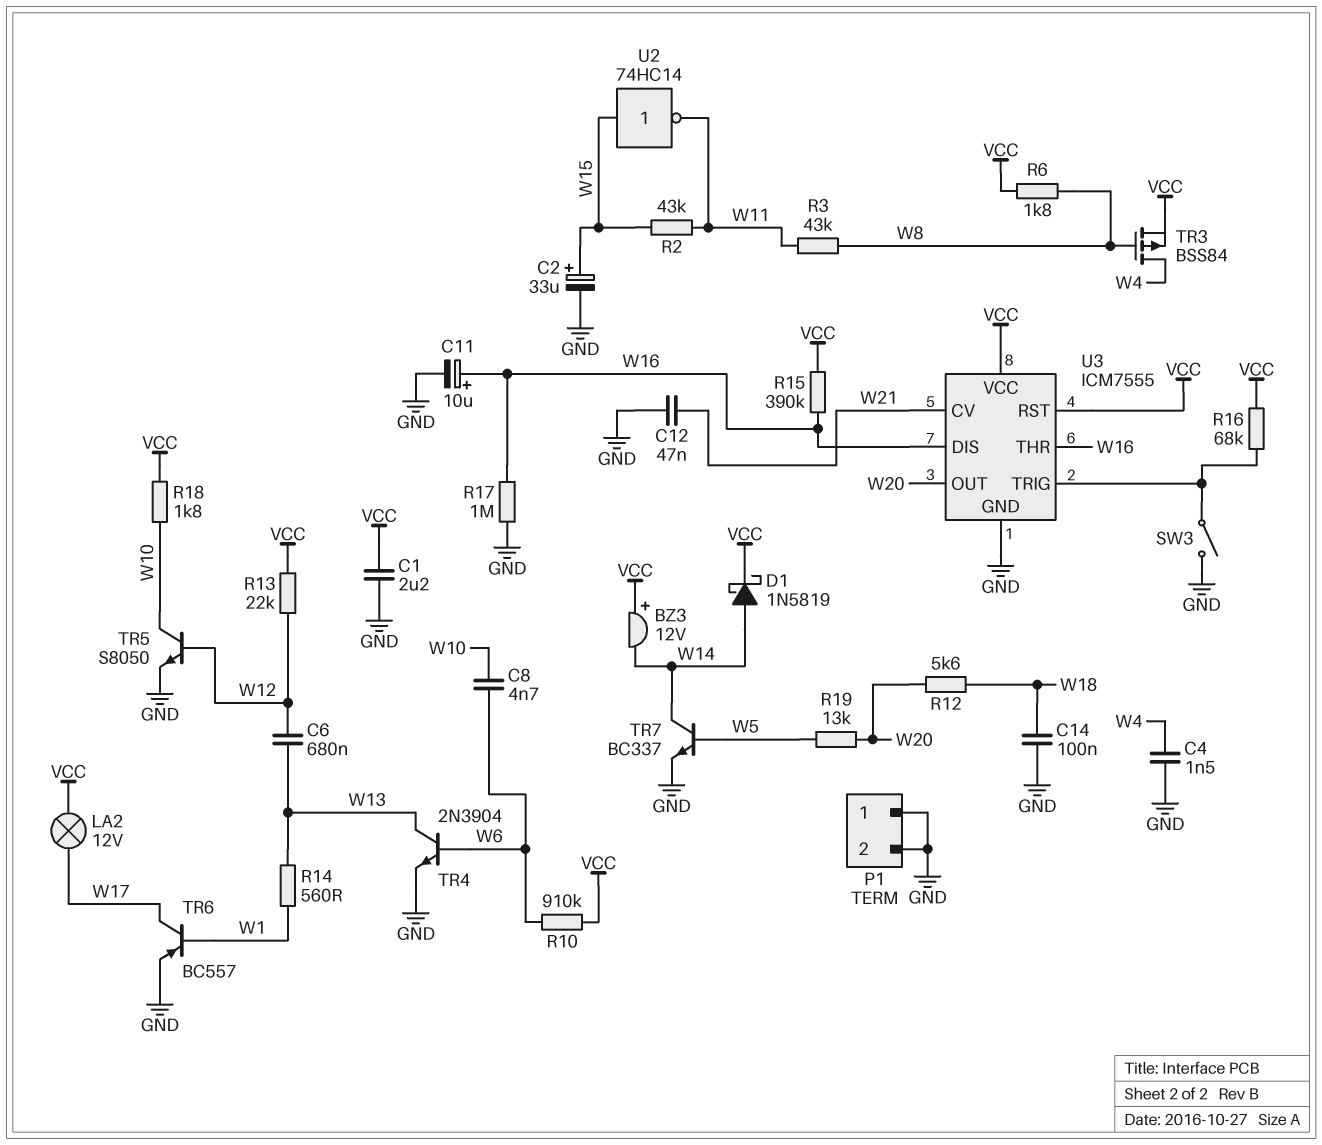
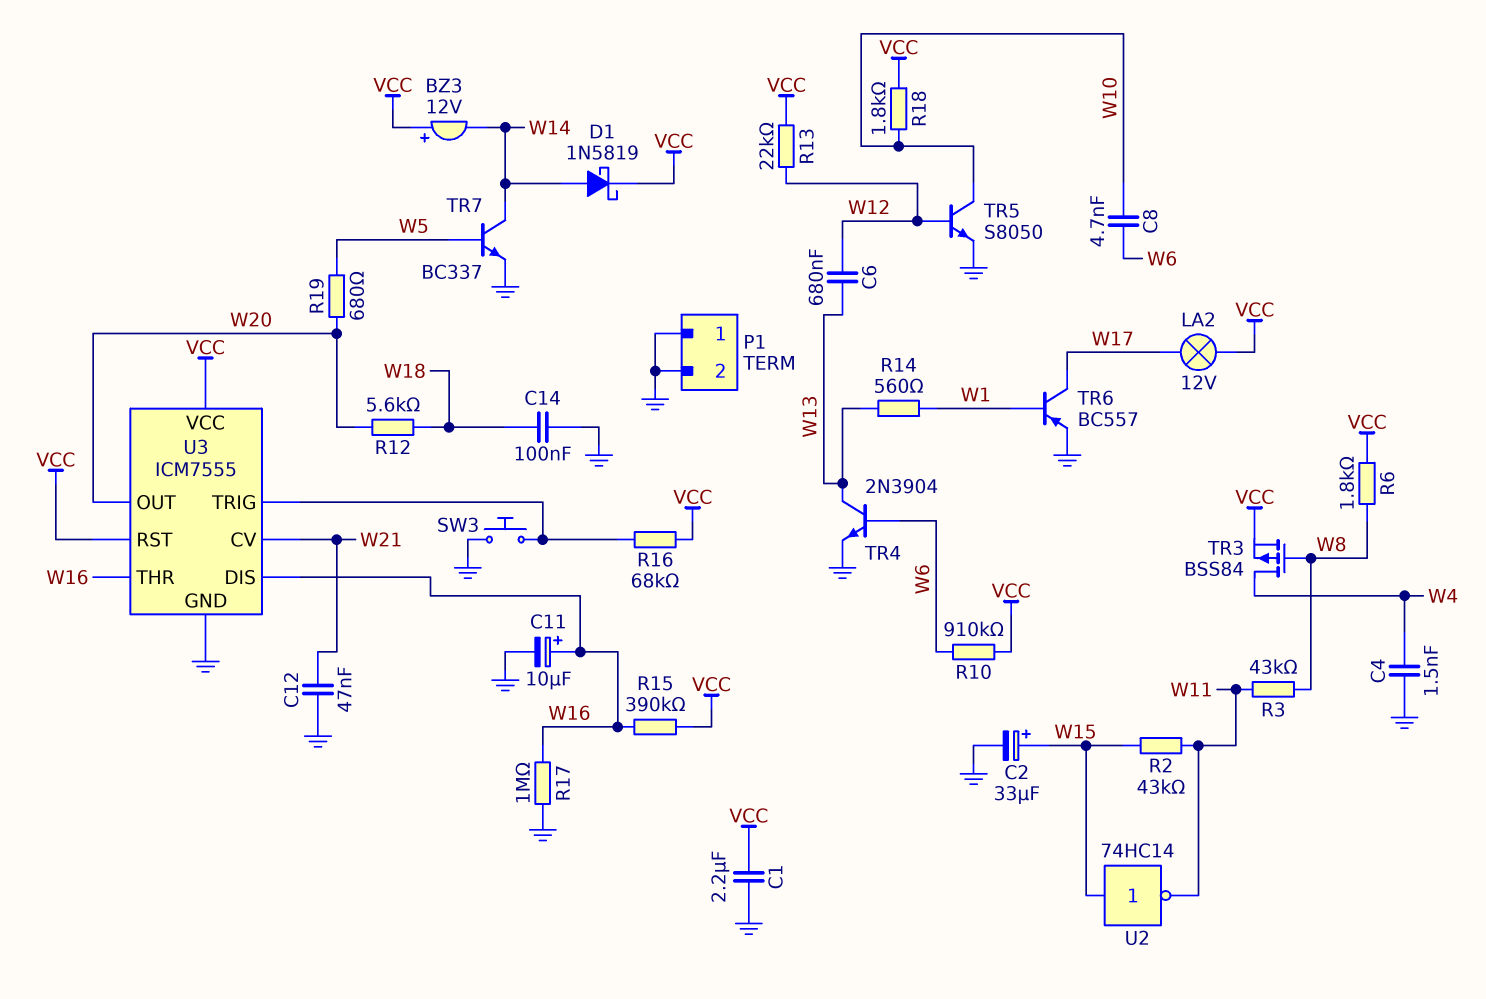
R19: 13k (W5, W20) -> 680 (W5, W20)
SW3: switch (GND, U3/TRIG) -> button (GND, U3/TRIG)

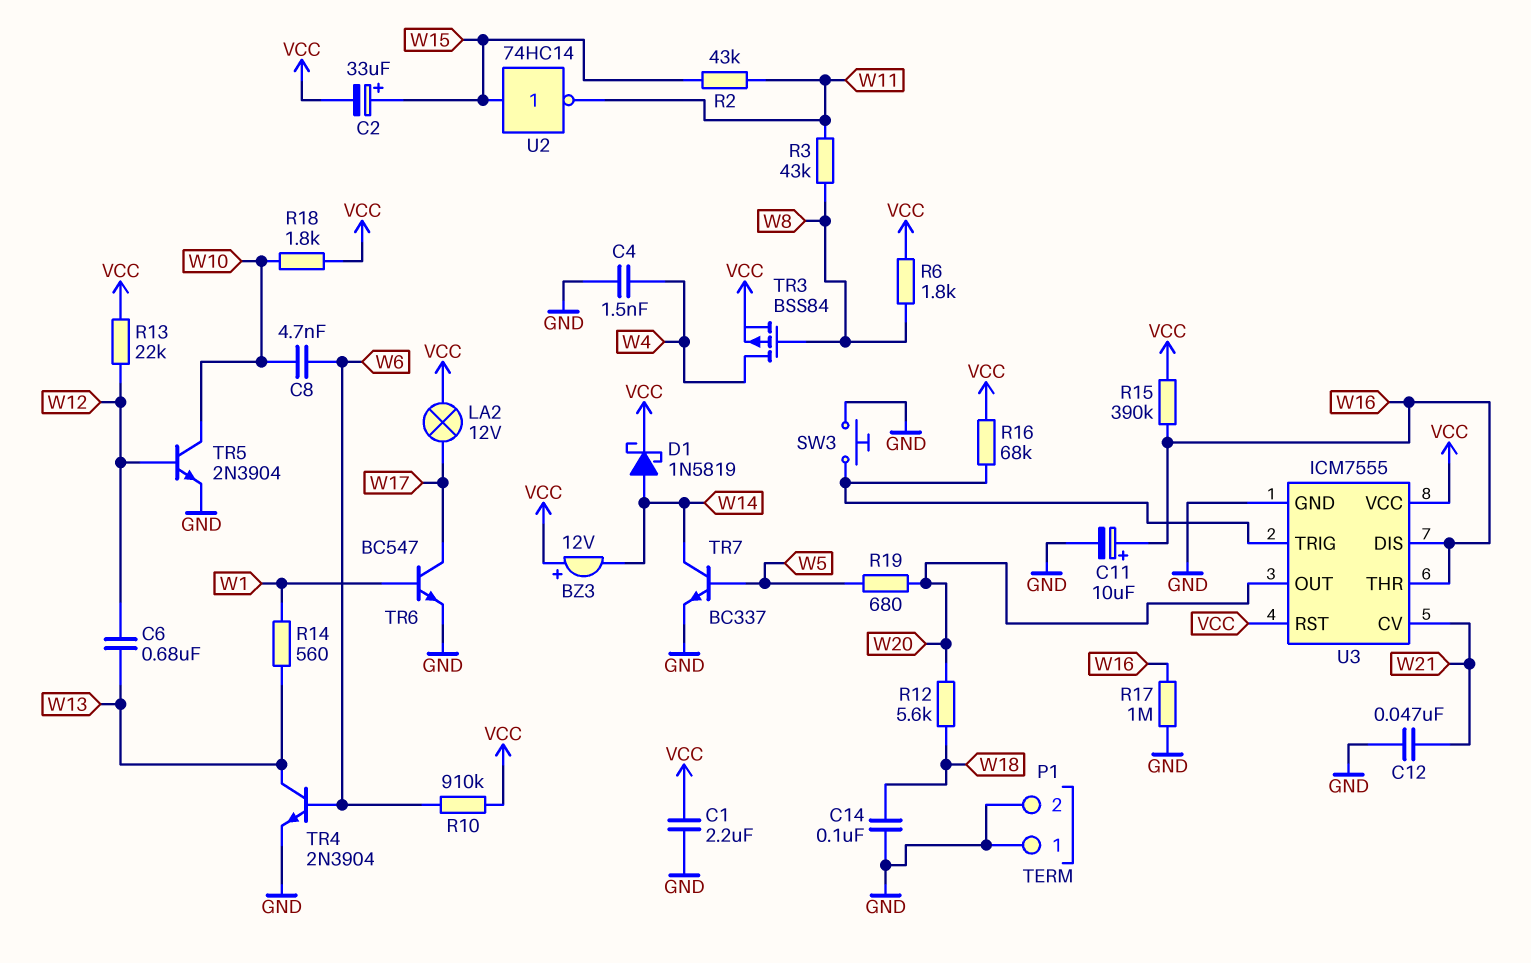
C2: 33uF (plus W15, minus GND) -> 33uF (plus W15, minus VCC)
TR5: NPN S8050 (B W12, C W10, E GND) -> NPN 2N3904 (B W12, C W10, E GND)
TR6: PNP BC557 (B W1, C W17, E GND) -> NPN BC547 (B W1, C W17, E GND)

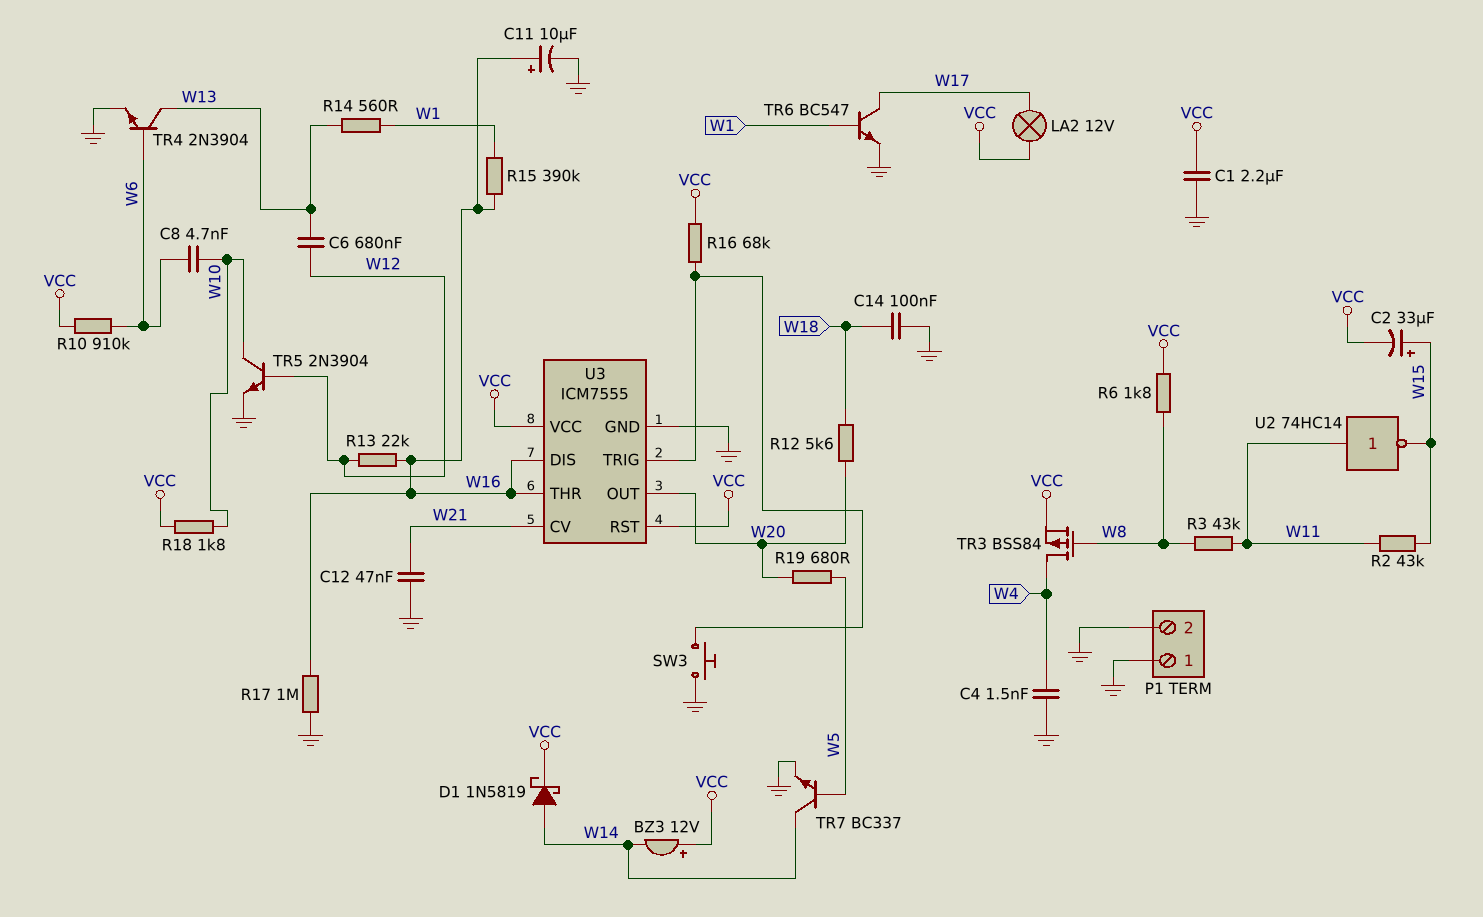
R13: 22k (VCC, W12) -> 22k (W12, W16)
R15: 390k (VCC, W16) -> 390k (W1, W16)
U2: NOT 74HC14 (in W15, out W11) -> NOT 74HC14 (in W11, out W15)

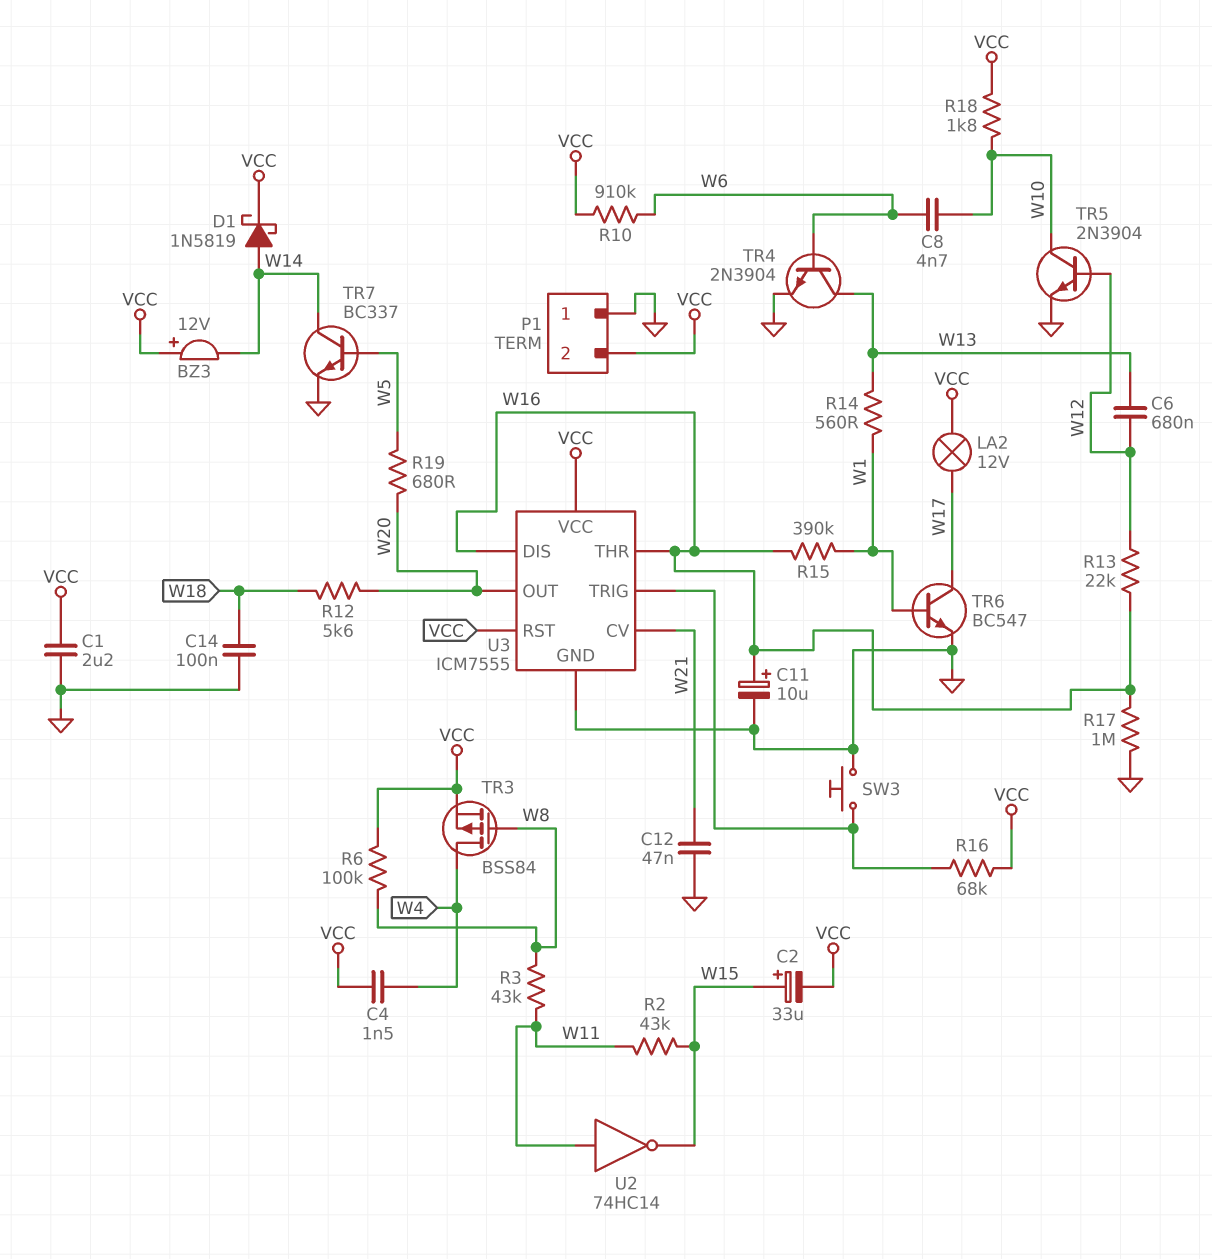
C4: 1.5nF (GND, W4) -> 1.5nF (VCC, W4)
P1 pin 2: GND -> VCC
R6: 1.8k (VCC, W8) -> 100k (VCC, W8)

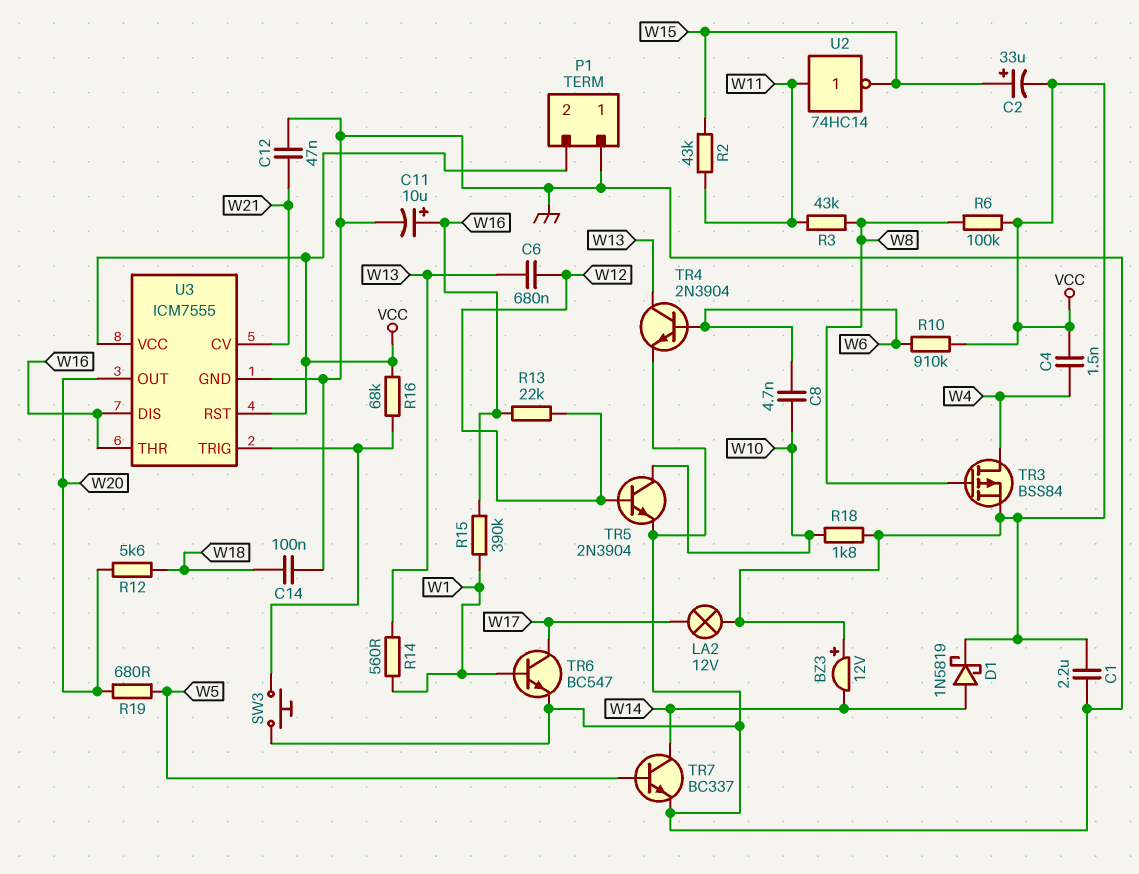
R17: 1M (GND, W16) -> none

